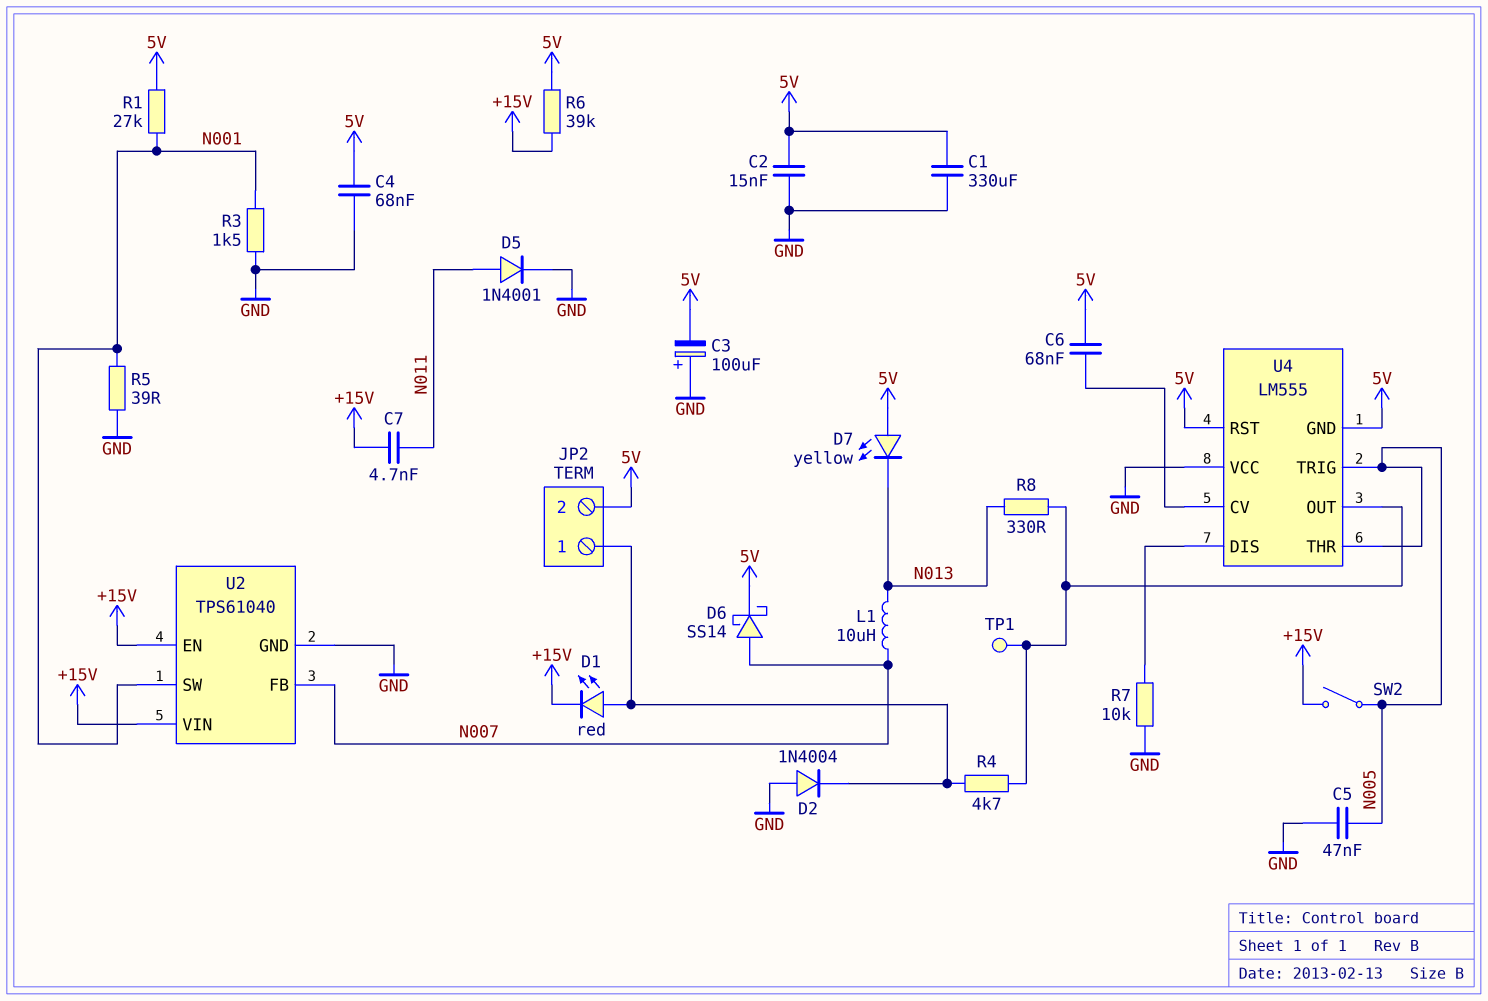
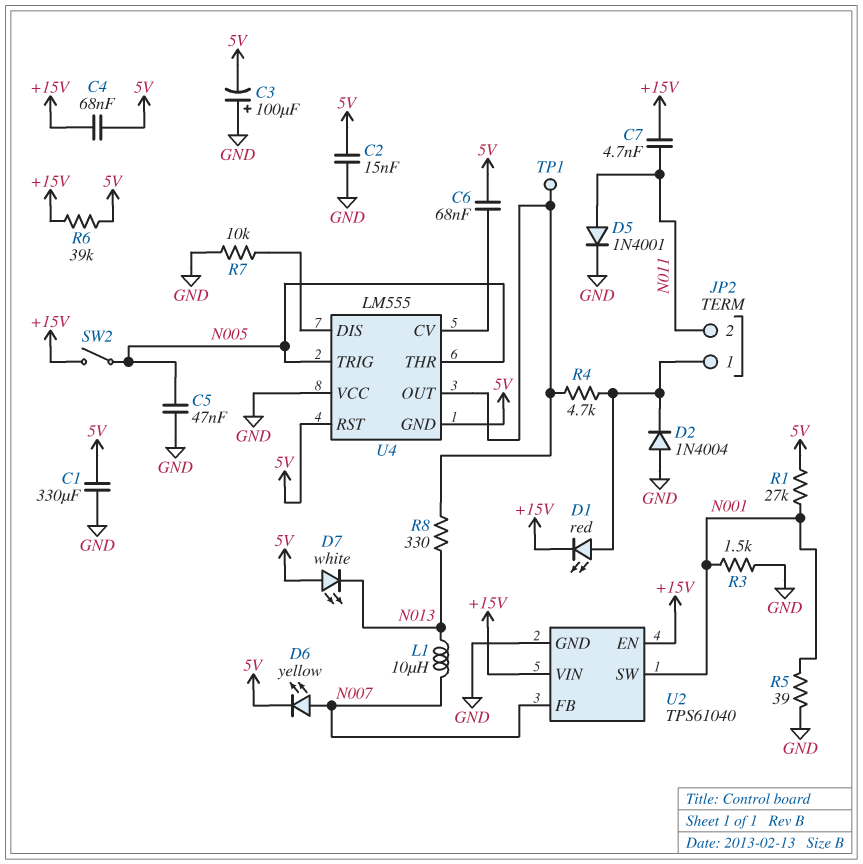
C4: 68nF (5V, GND) -> 68nF (+15V, 5V)
D6: schottky SS14 (A N007, K 5V) -> LED yellow (A N007, K 5V)
D7: LED yellow (A 5V, K N013) -> LED white (A 5V, K N013)
JP2 pin 2: 5V -> N011

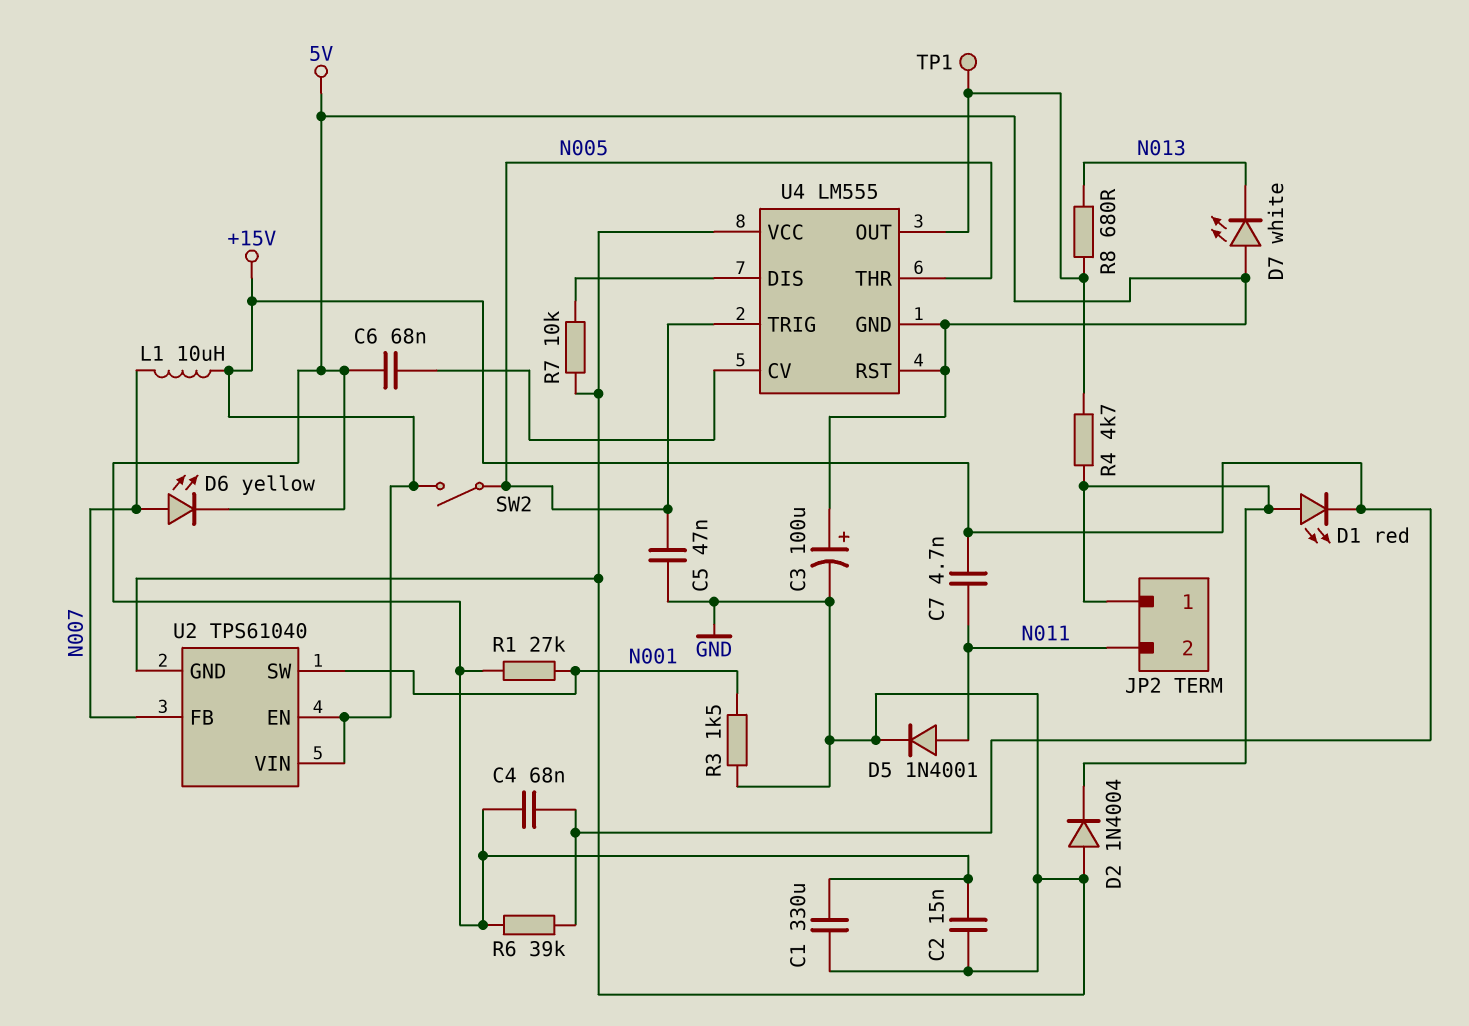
C3: 100uF (plus GND, minus 5V) -> 100uF (plus 5V, minus GND)
L1: 10uH (N007, N013) -> 10uH (+15V, N007)
R5: 39 (GND, N001) -> none
R8: 330 (N013, U4/OUT) -> 680 (N013, U4/OUT)

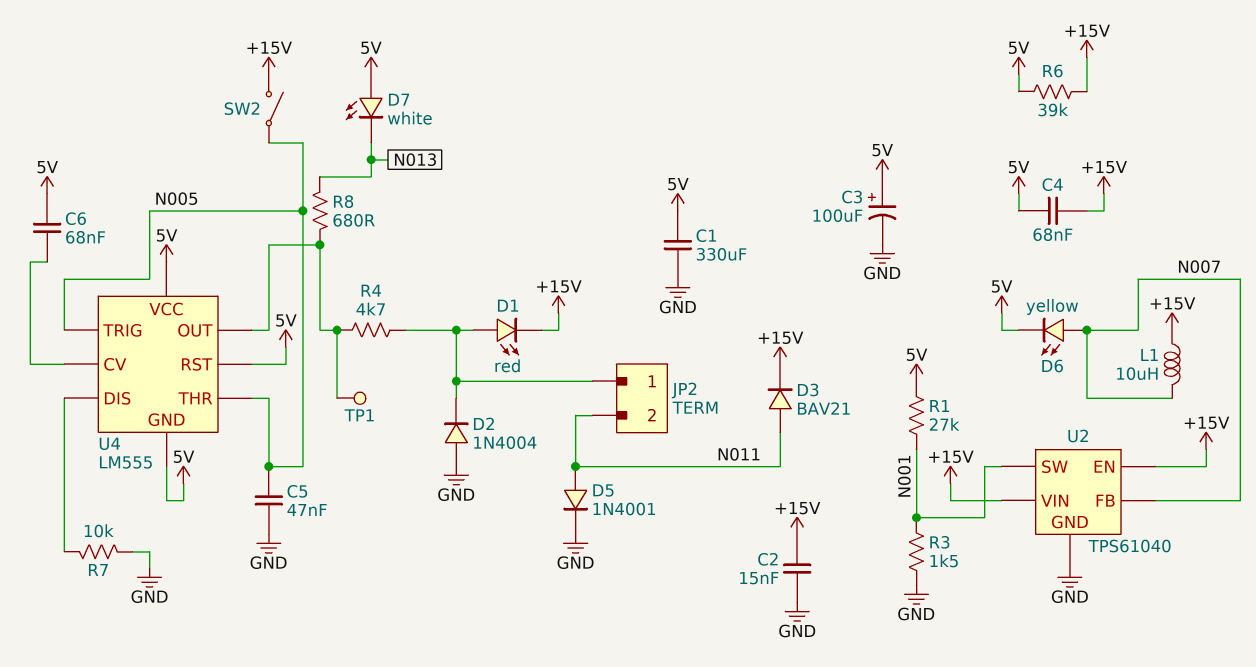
C2: 15nF (5V, GND) -> 15nF (+15V, GND)
C7: 4.7nF (+15V, N011) -> none
D3: none -> diode BAV21 (A N011, K +15V)
U4 pin VCC: GND -> 5V

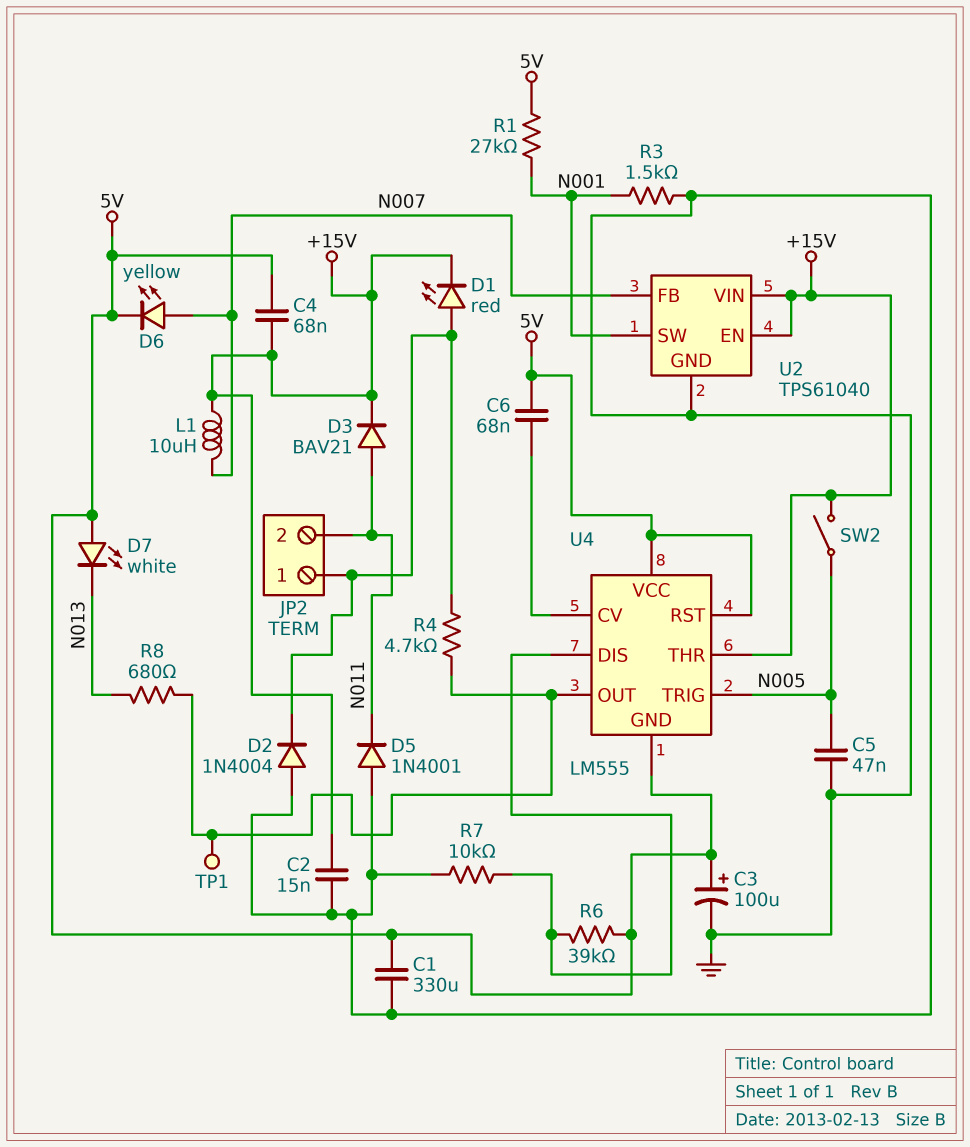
D5: diode 1N4001 (A N011, K GND) -> diode 1N4001 (A GND, K N011)
R6: 39k (+15V, 5V) -> 39k (5V, U4/DIS)
U4 pin THR: N005 -> +15V

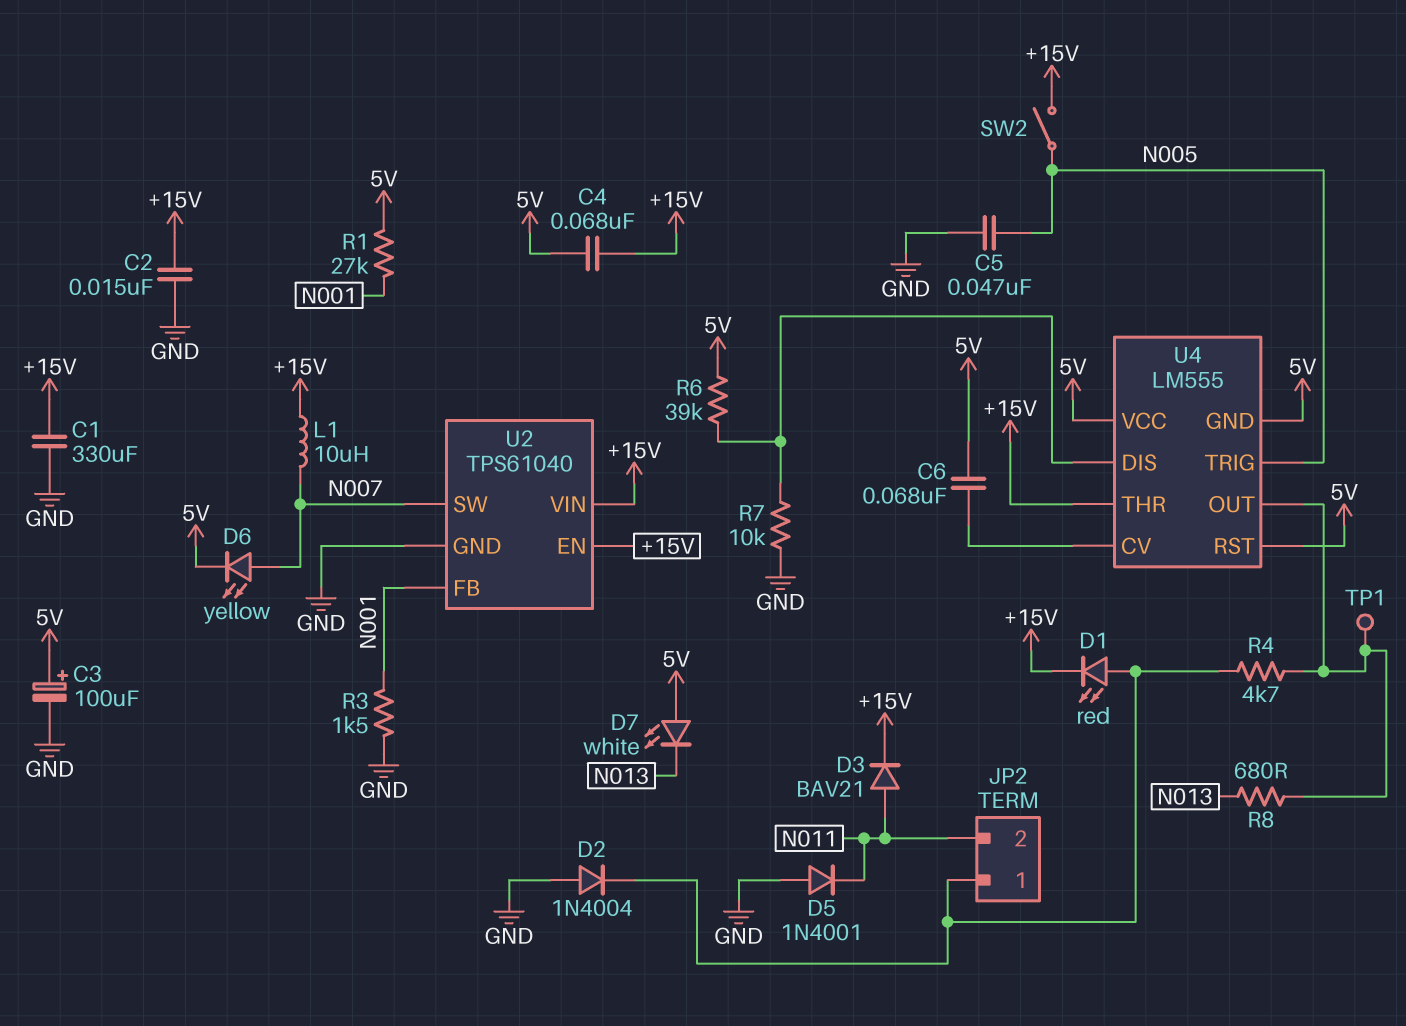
C1: 330uF (5V, GND) -> 330uF (+15V, GND)
U2 pin FB: N007 -> N001
U2 pin SW: N001 -> N007

